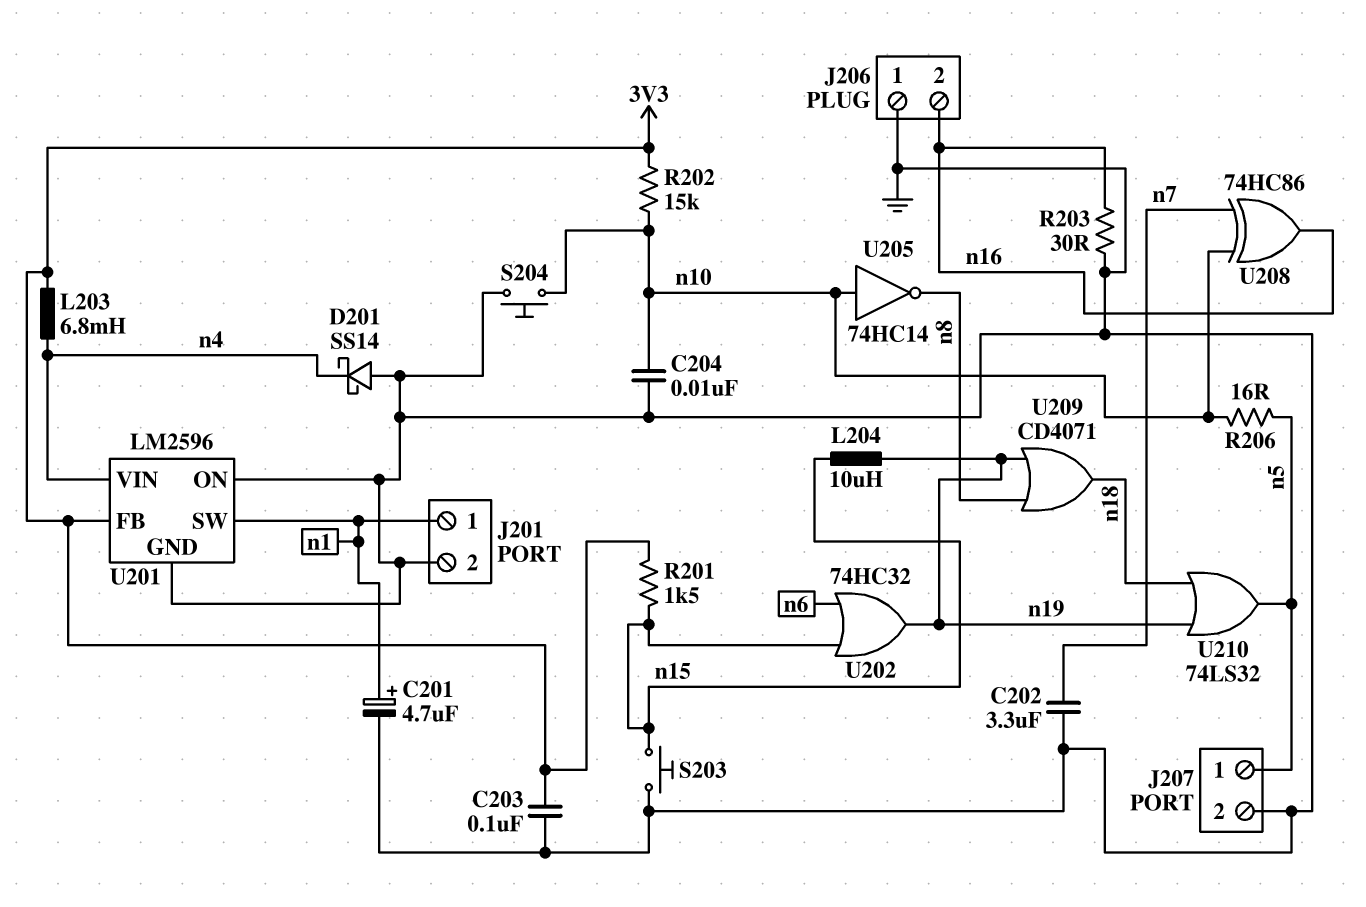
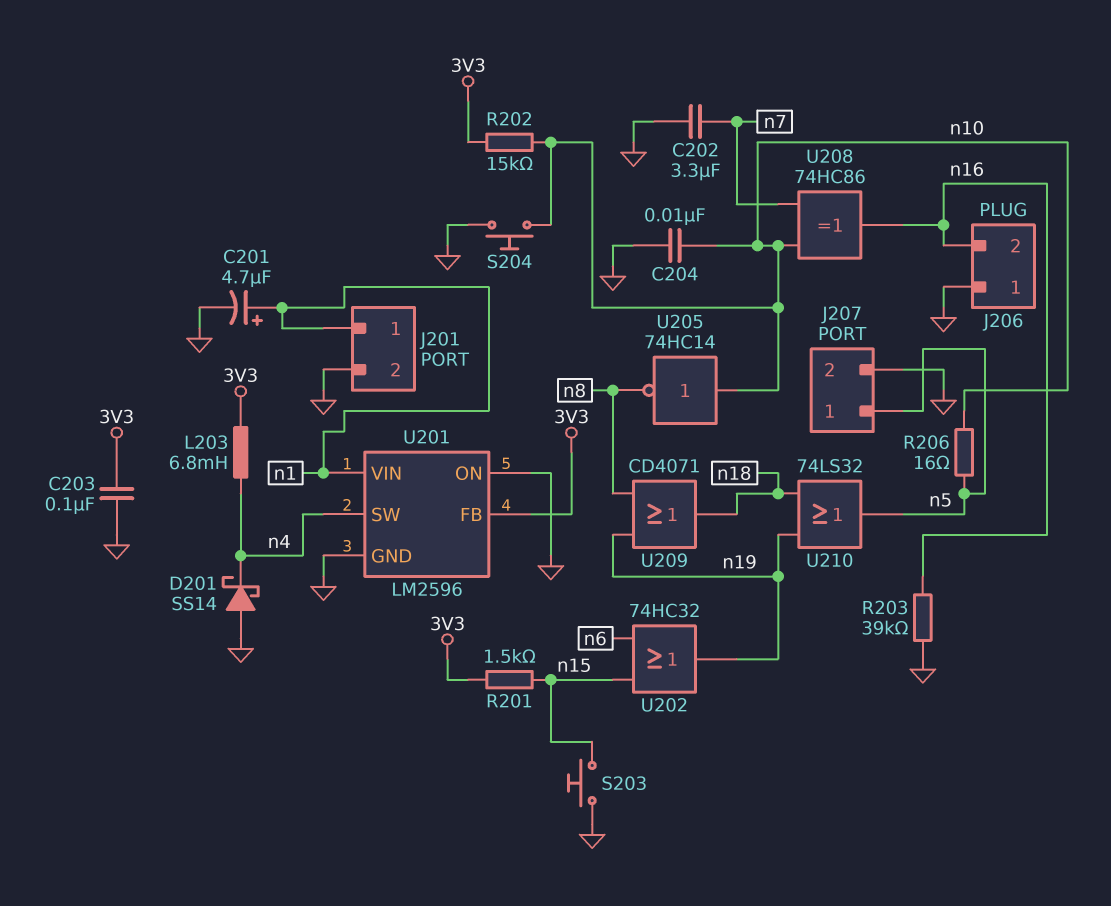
L204: 10uH (n15, n19) -> none
R203: 30 (GND, n16) -> 39k (GND, n16)
U201 pin SW: n1 -> n4
U201 pin VIN: n4 -> n1

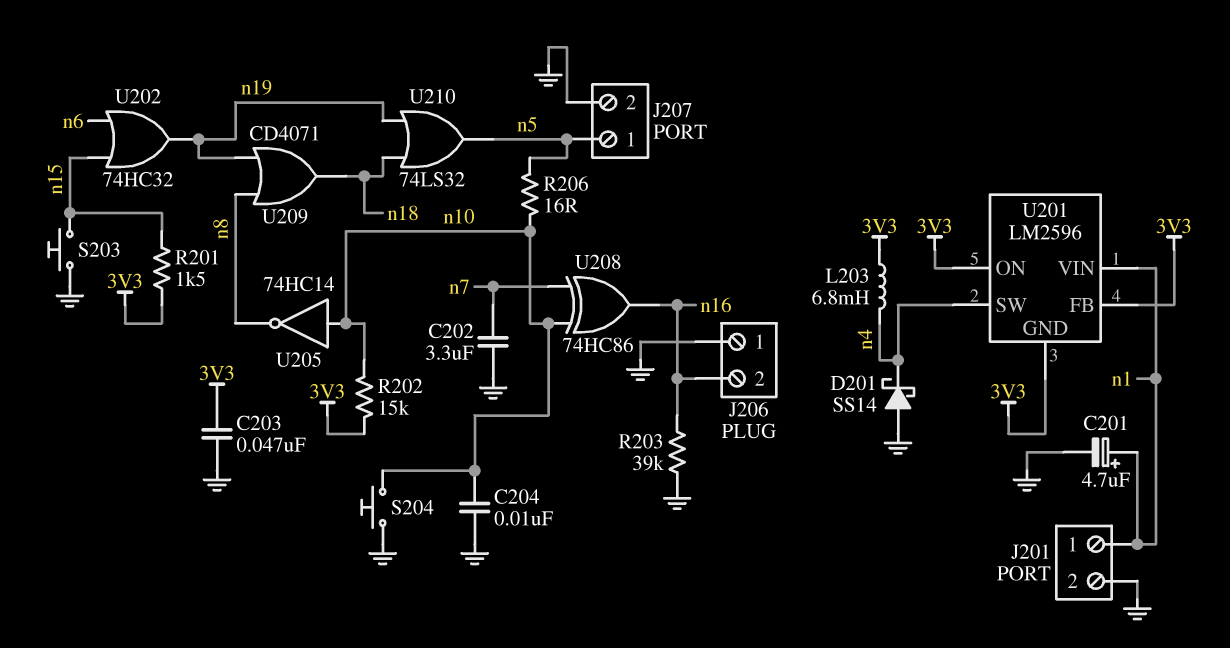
C203: 100nF (3V3, GND) -> 47nF (3V3, GND)
U201 pin GND: GND -> 3V3
U201 pin ON: GND -> 3V3

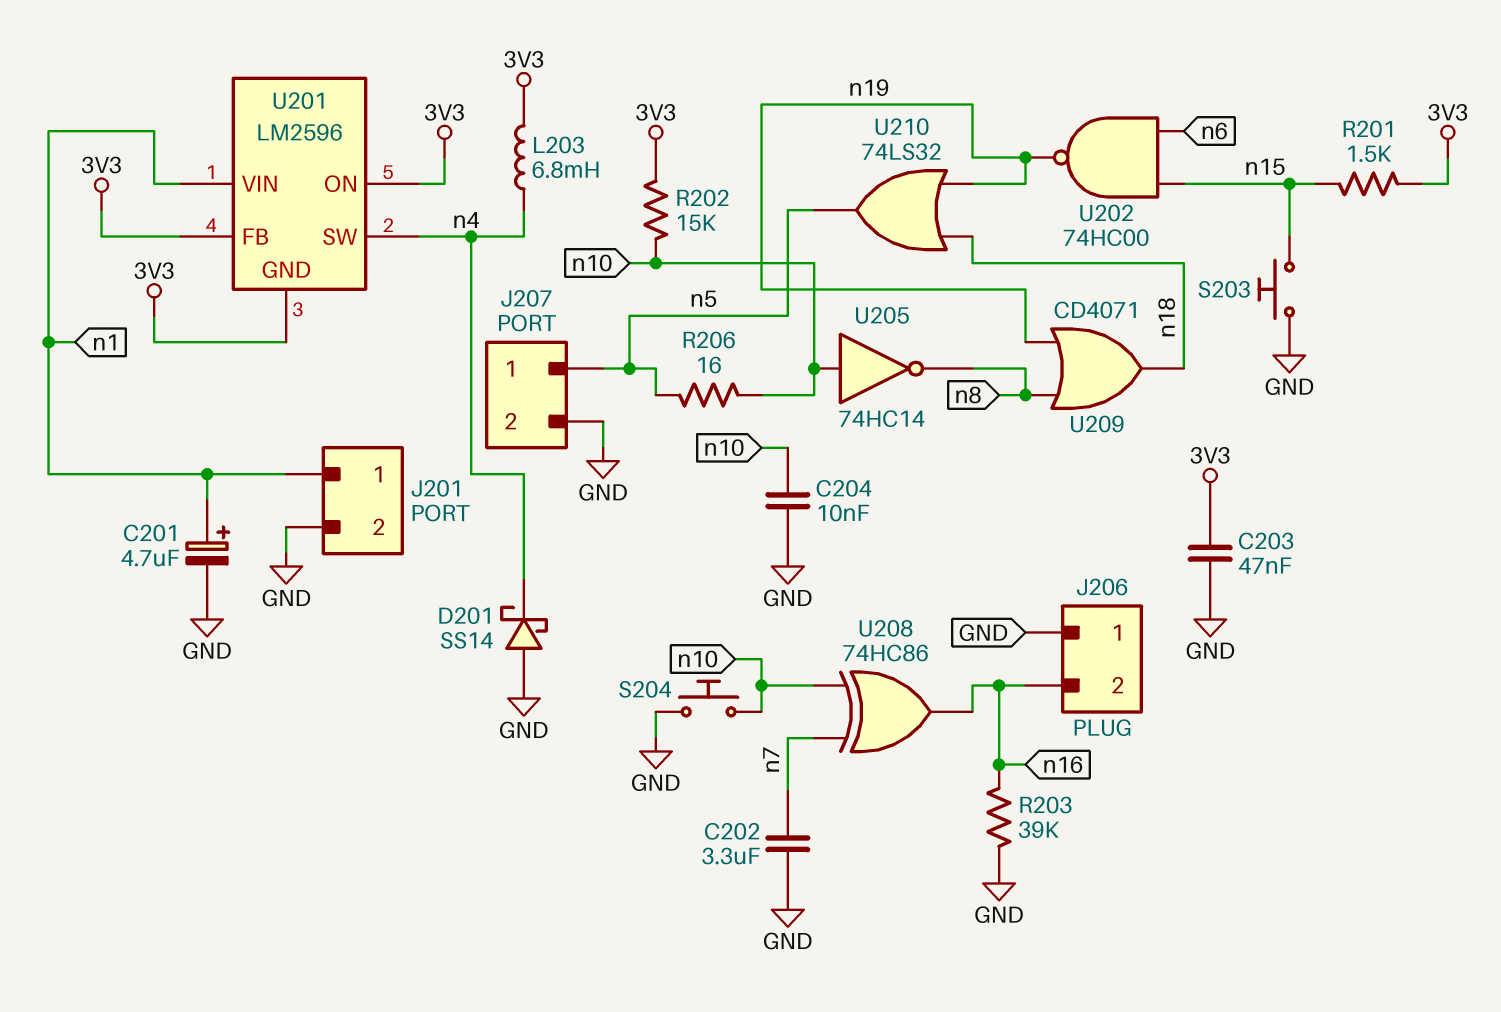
U202: OR 74HC32 (in n6, in n15, out n19) -> NAND 74HC00 (in n6, in n15, out n19)

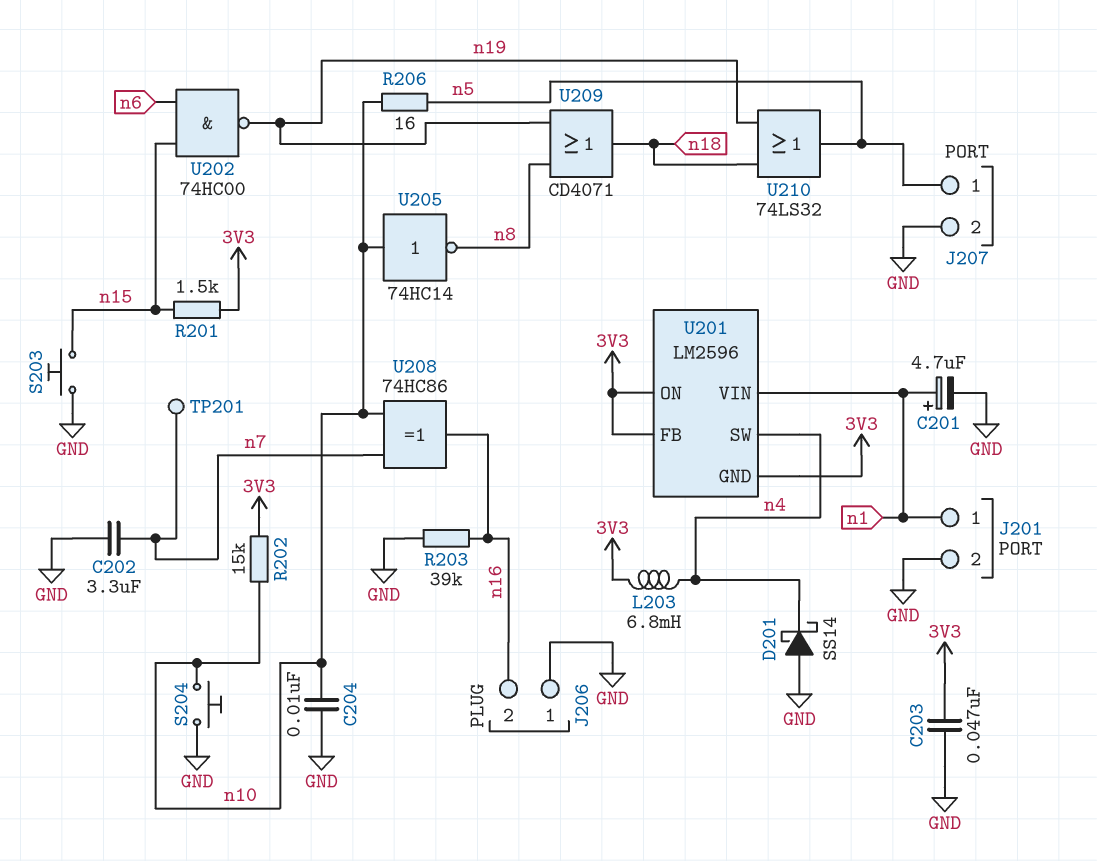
TP201: none -> test point (n7)

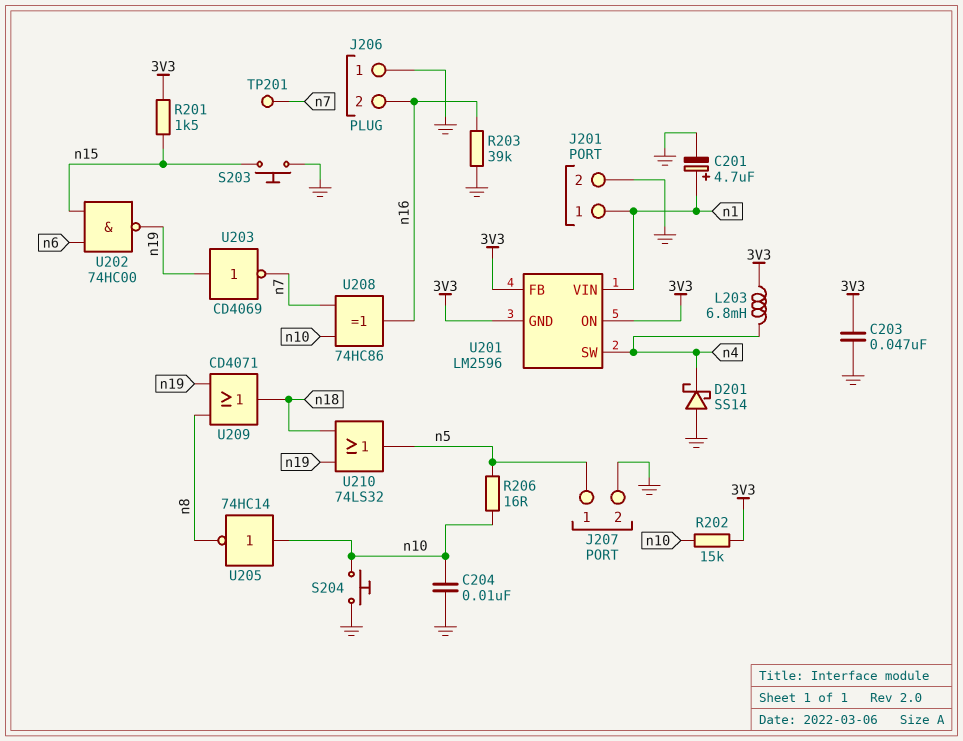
C202: 3.3uF (GND, n7) -> none
U203: none -> NOT CD4069 (in n19, out n7)

